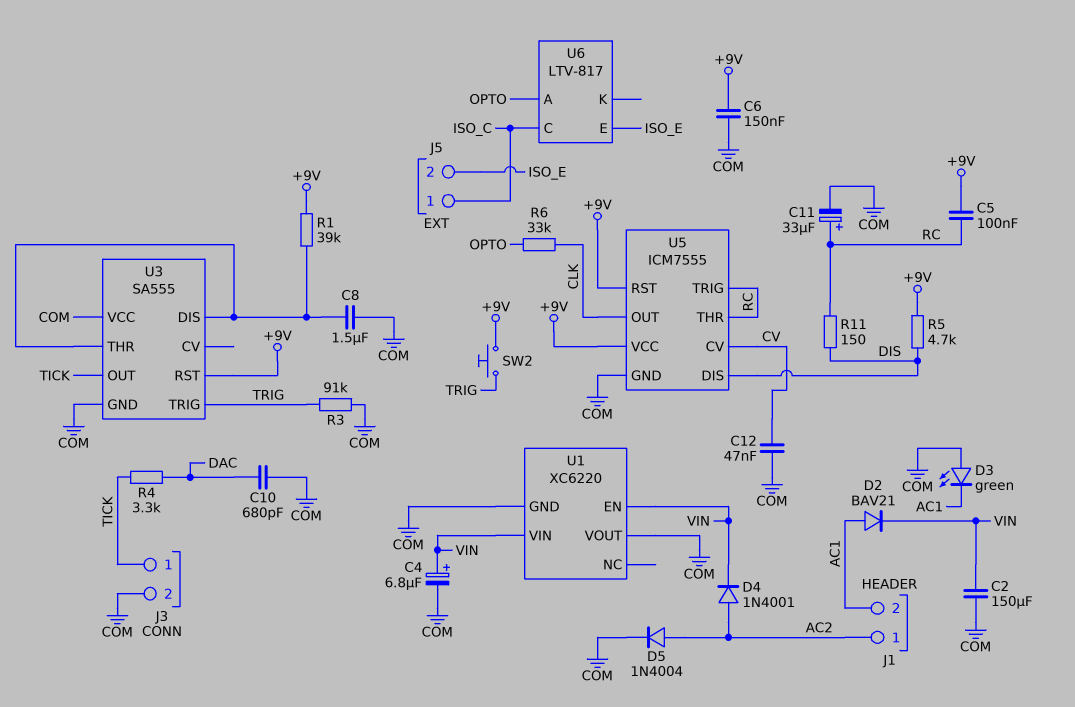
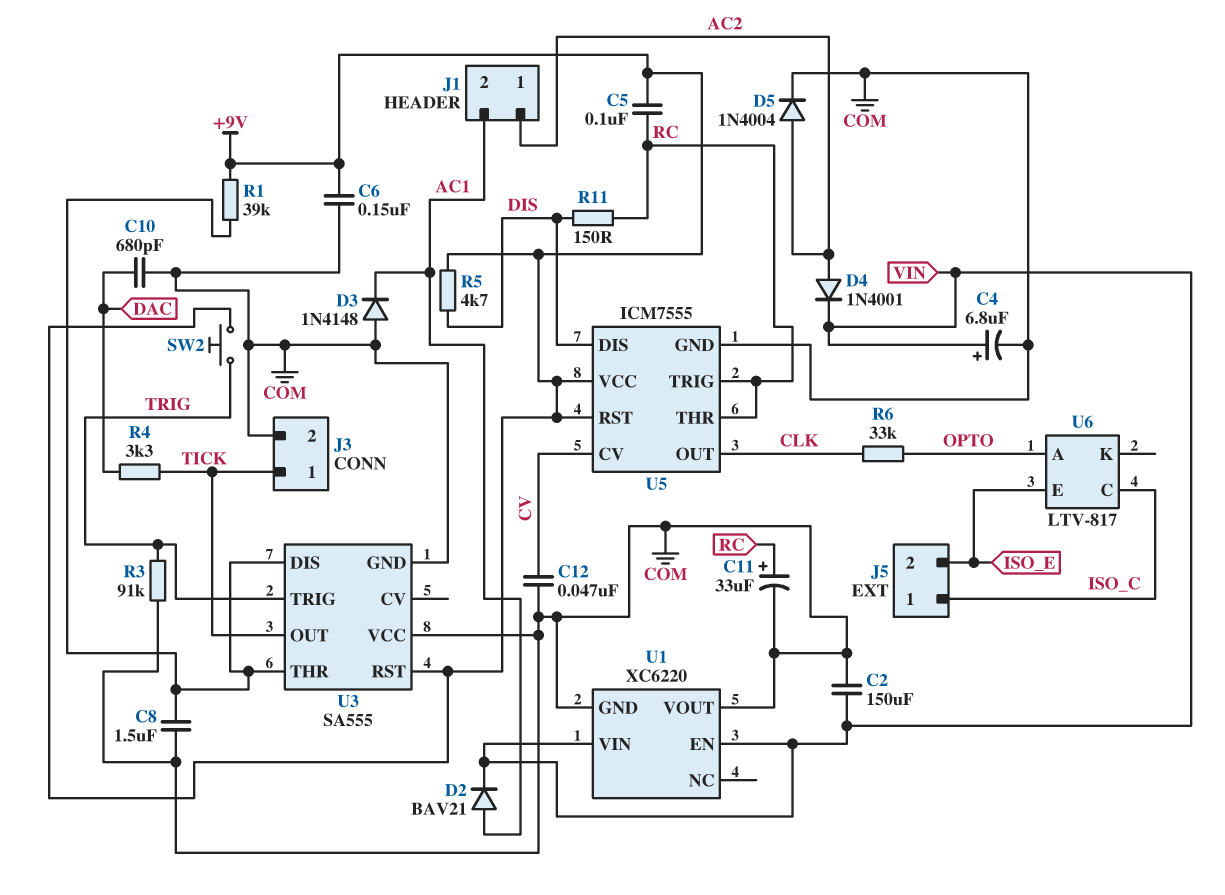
D3: LED green (A COM, K AC1) -> diode 1N4148 (A COM, K AC1)

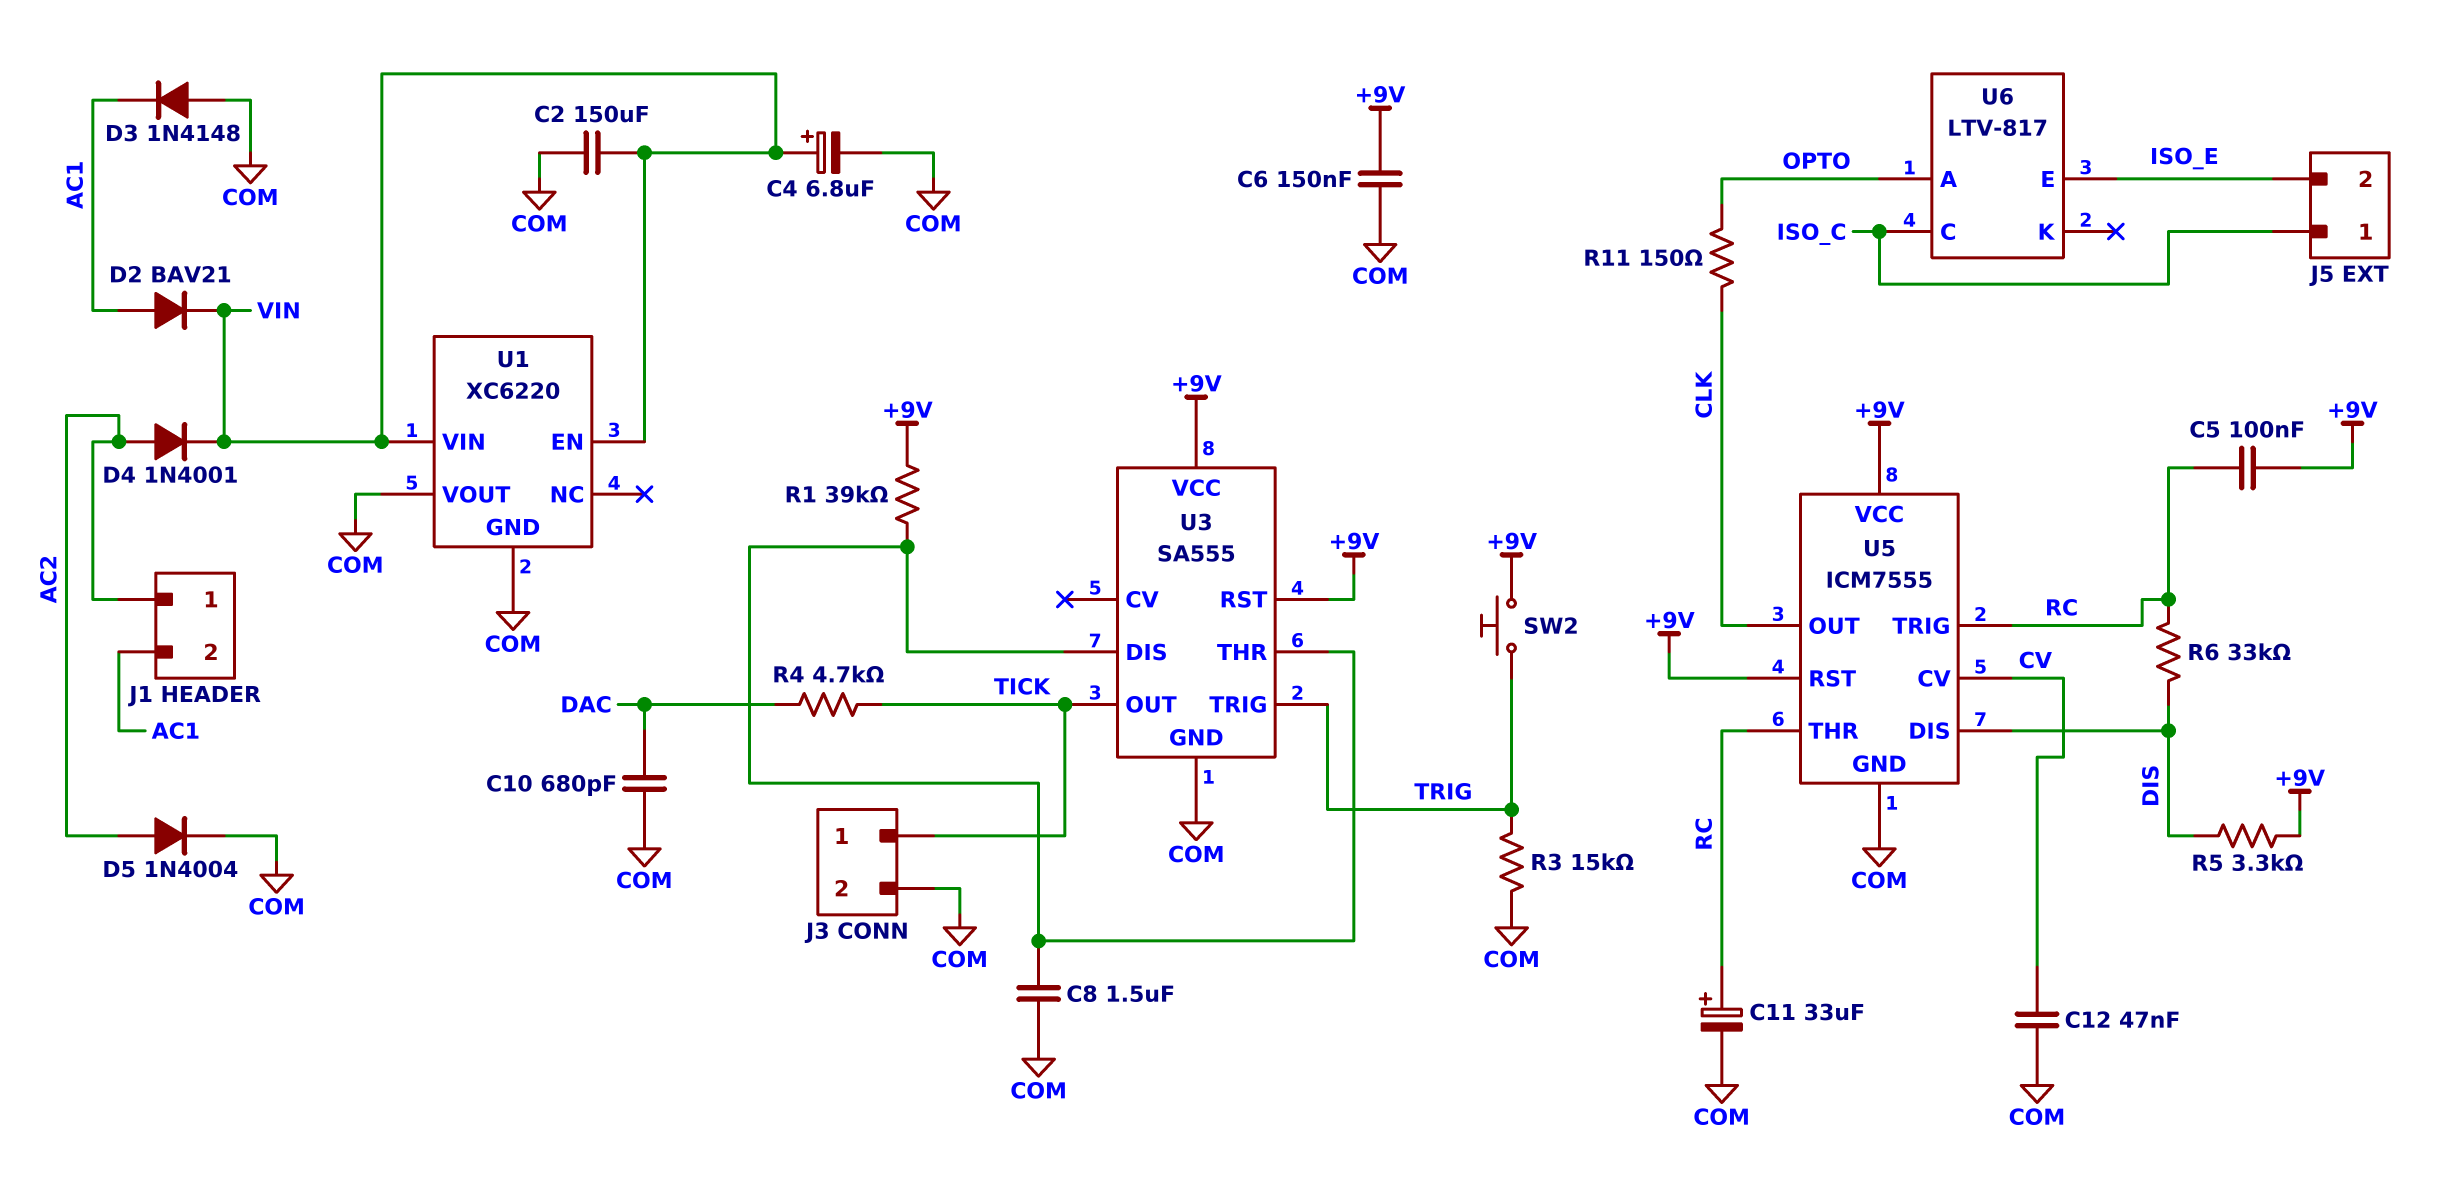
R3: 91k (COM, TRIG) -> 15k (COM, TRIG)
R4: 3.3k (DAC, TICK) -> 4.7k (DAC, TICK)
R5: 4.7k (+9V, DIS) -> 3.3k (+9V, DIS)
R6: 33k (CLK, OPTO) -> 33k (DIS, RC)
R11: 150 (DIS, RC) -> 150 (CLK, OPTO)
U3 pin VCC: COM -> +9V

